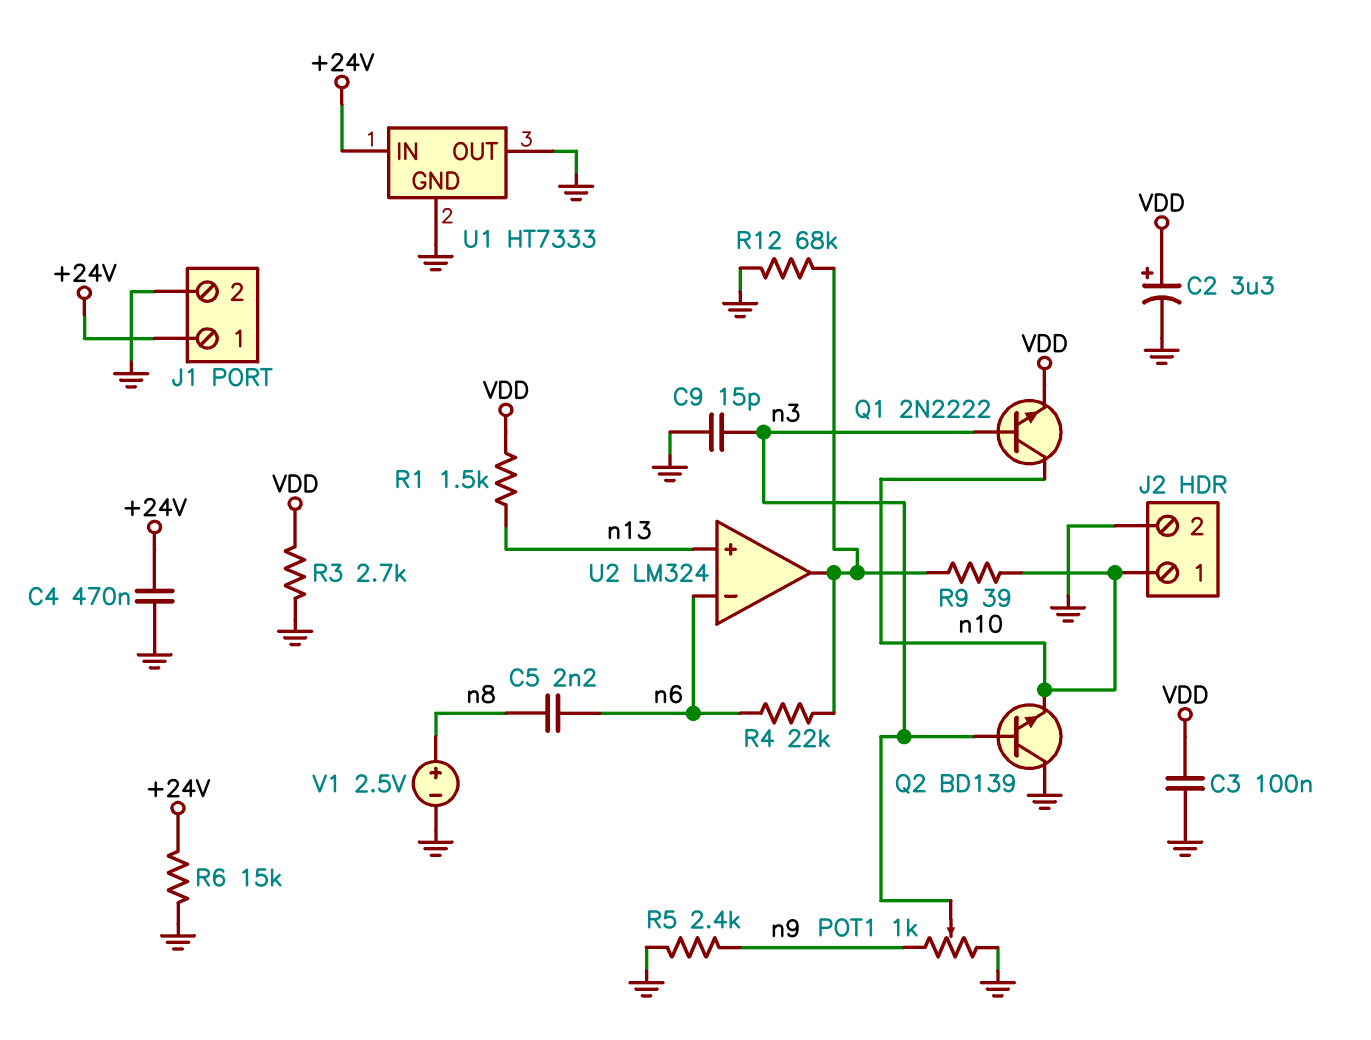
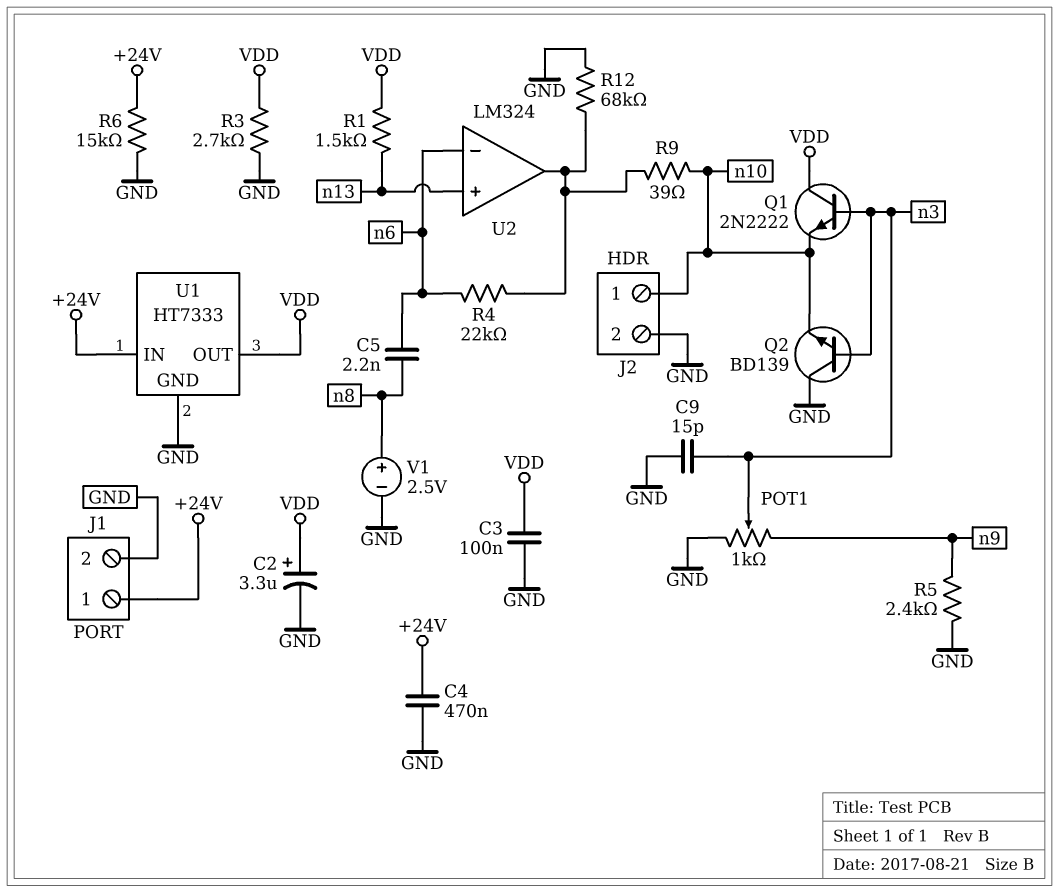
Q1: NPN 2N2222 (B n3, C n10, E VDD) -> NPN 2N2222 (B n3, C VDD, E n10)
U1 pin OUT: GND -> VDD

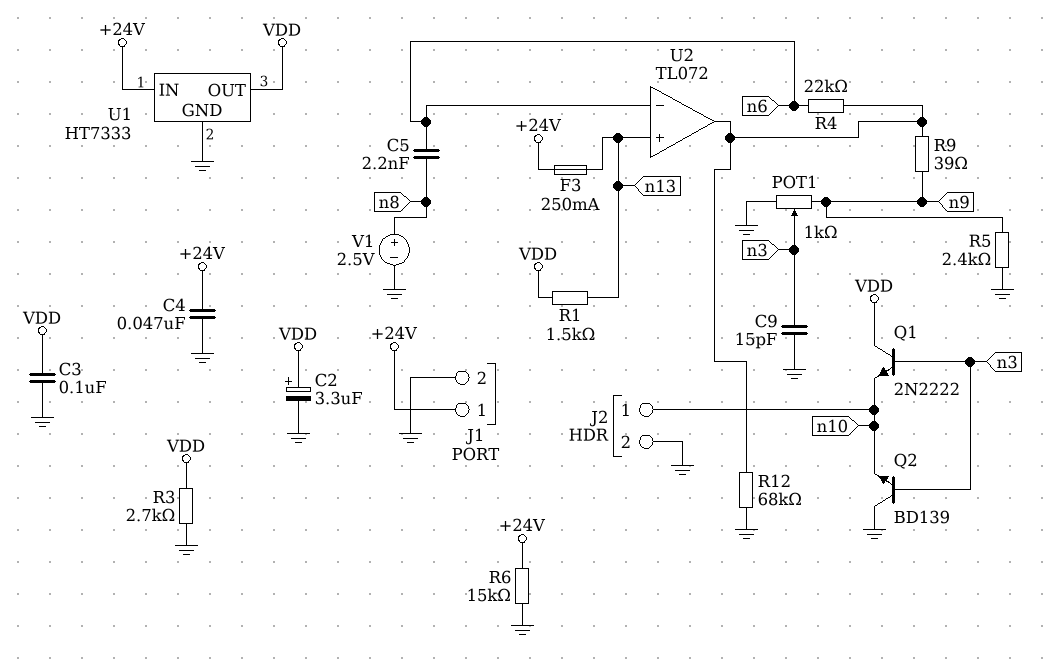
C4: 470nF (+24V, GND) -> 47nF (+24V, GND)
F3: none -> 250mA (+24V, n13)
R9: 39 (U2/out, n10) -> 39 (U2/out, n9)
U2: LM324 -> TL072

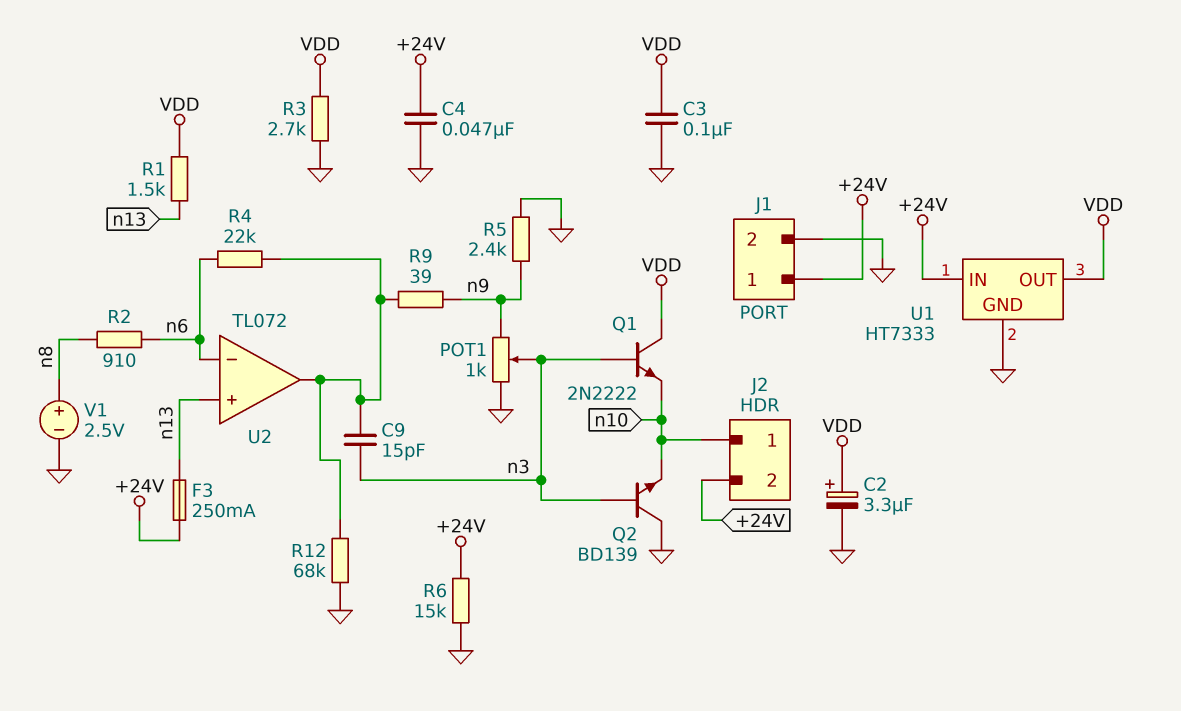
C5: 2.2nF (n6, n8) -> none
C9: 15pF (GND, n3) -> 15pF (U2/out, n3)
J2 pin 2: GND -> +24V
R2: none -> 910 (n6, n8)

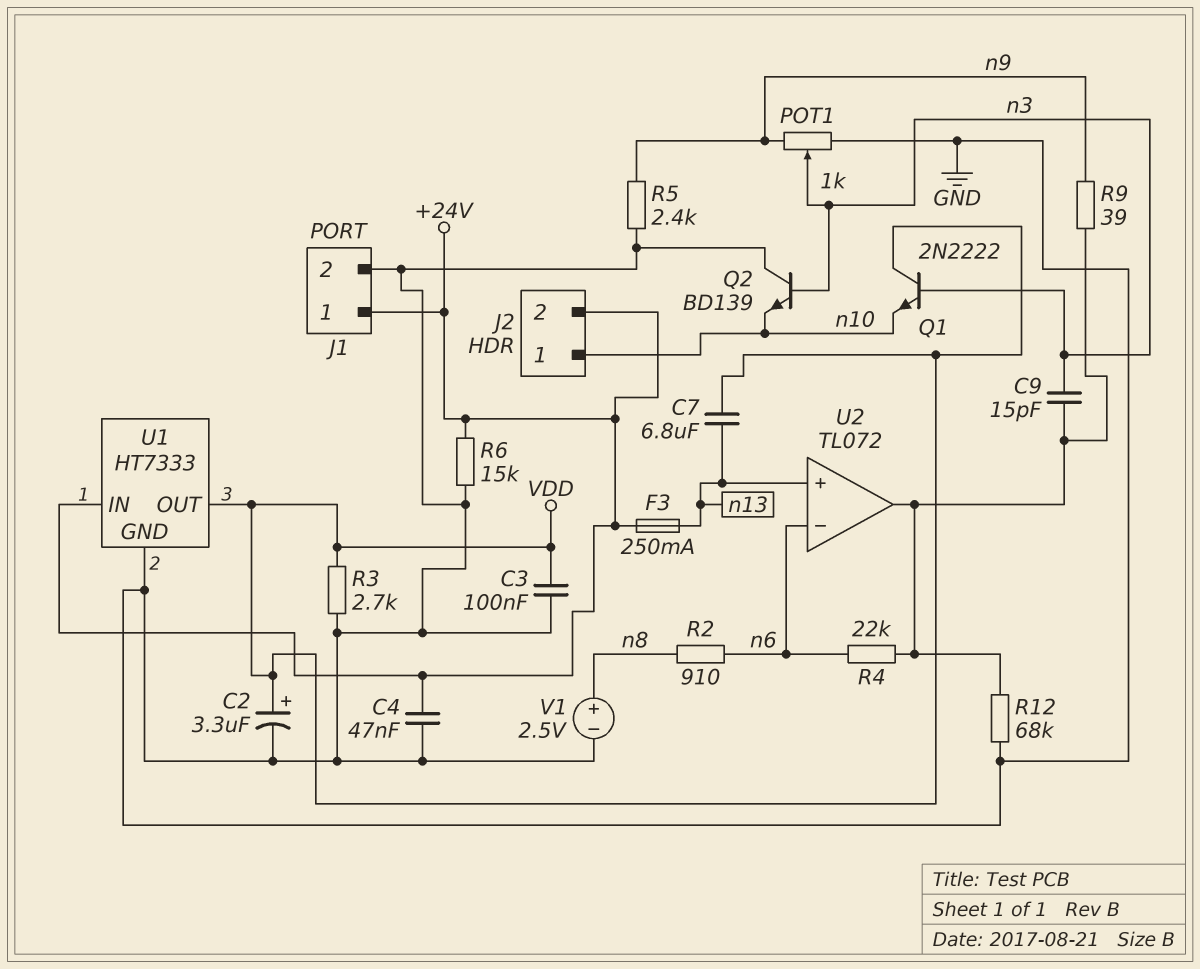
C7: none -> 6.8uF (VDD, n13)
R1: 1.5k (VDD, n13) -> none

